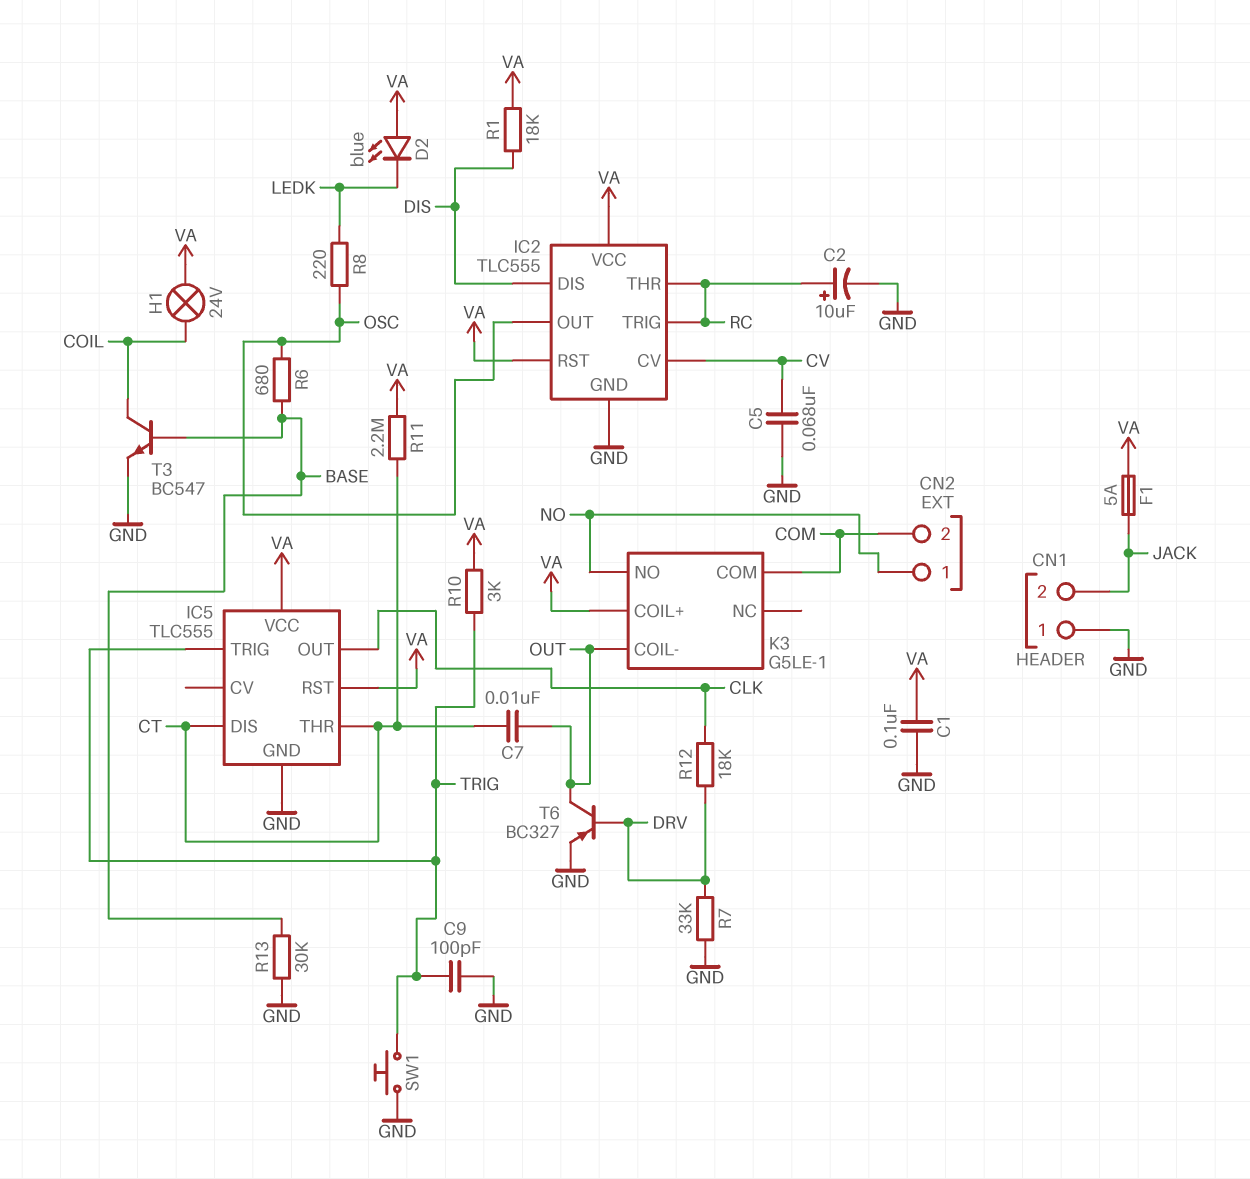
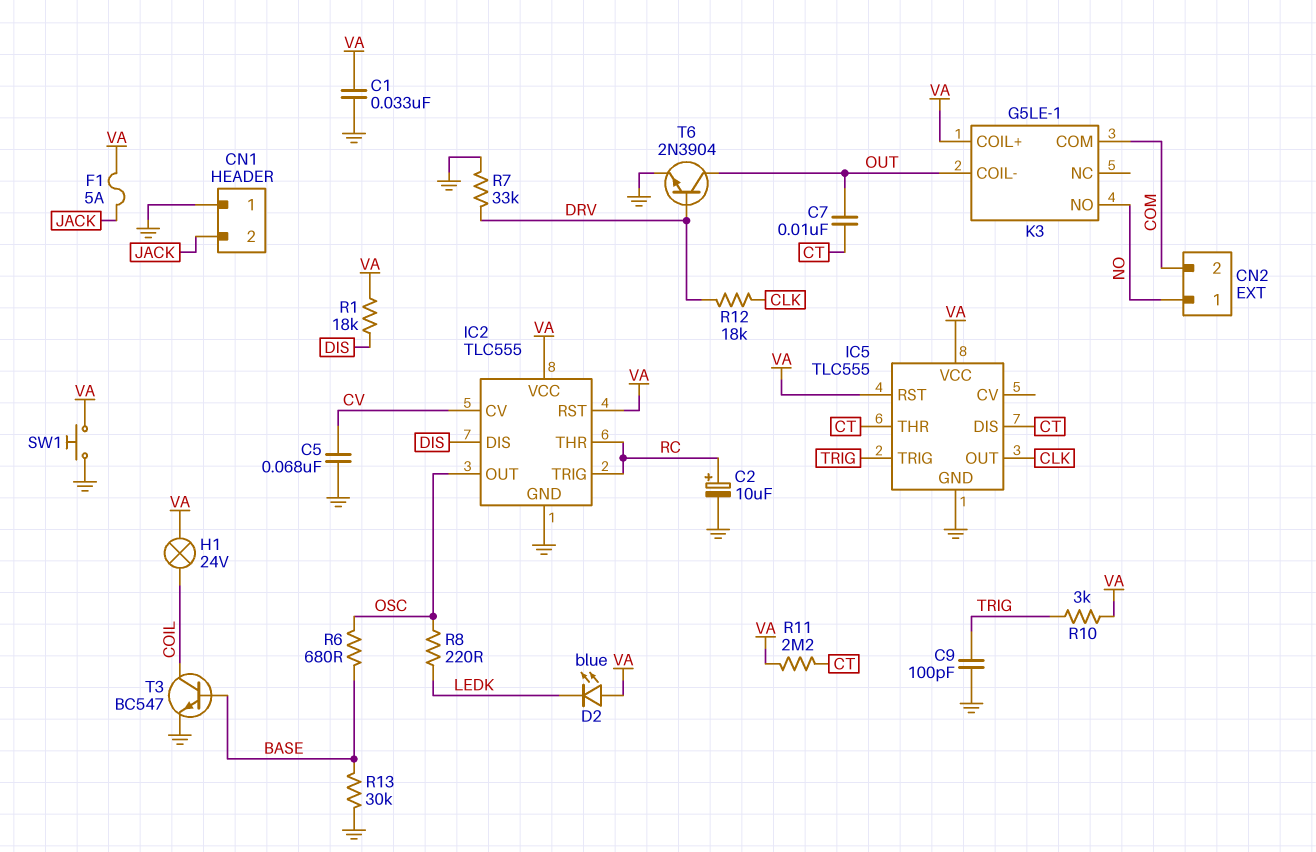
C1: 100nF (GND, VA) -> 33nF (GND, VA)
SW1: button (GND, TRIG) -> button (GND, VA)
T6: PNP BC327 (B DRV, C OUT, E GND) -> NPN 2N3904 (B DRV, C OUT, E GND)

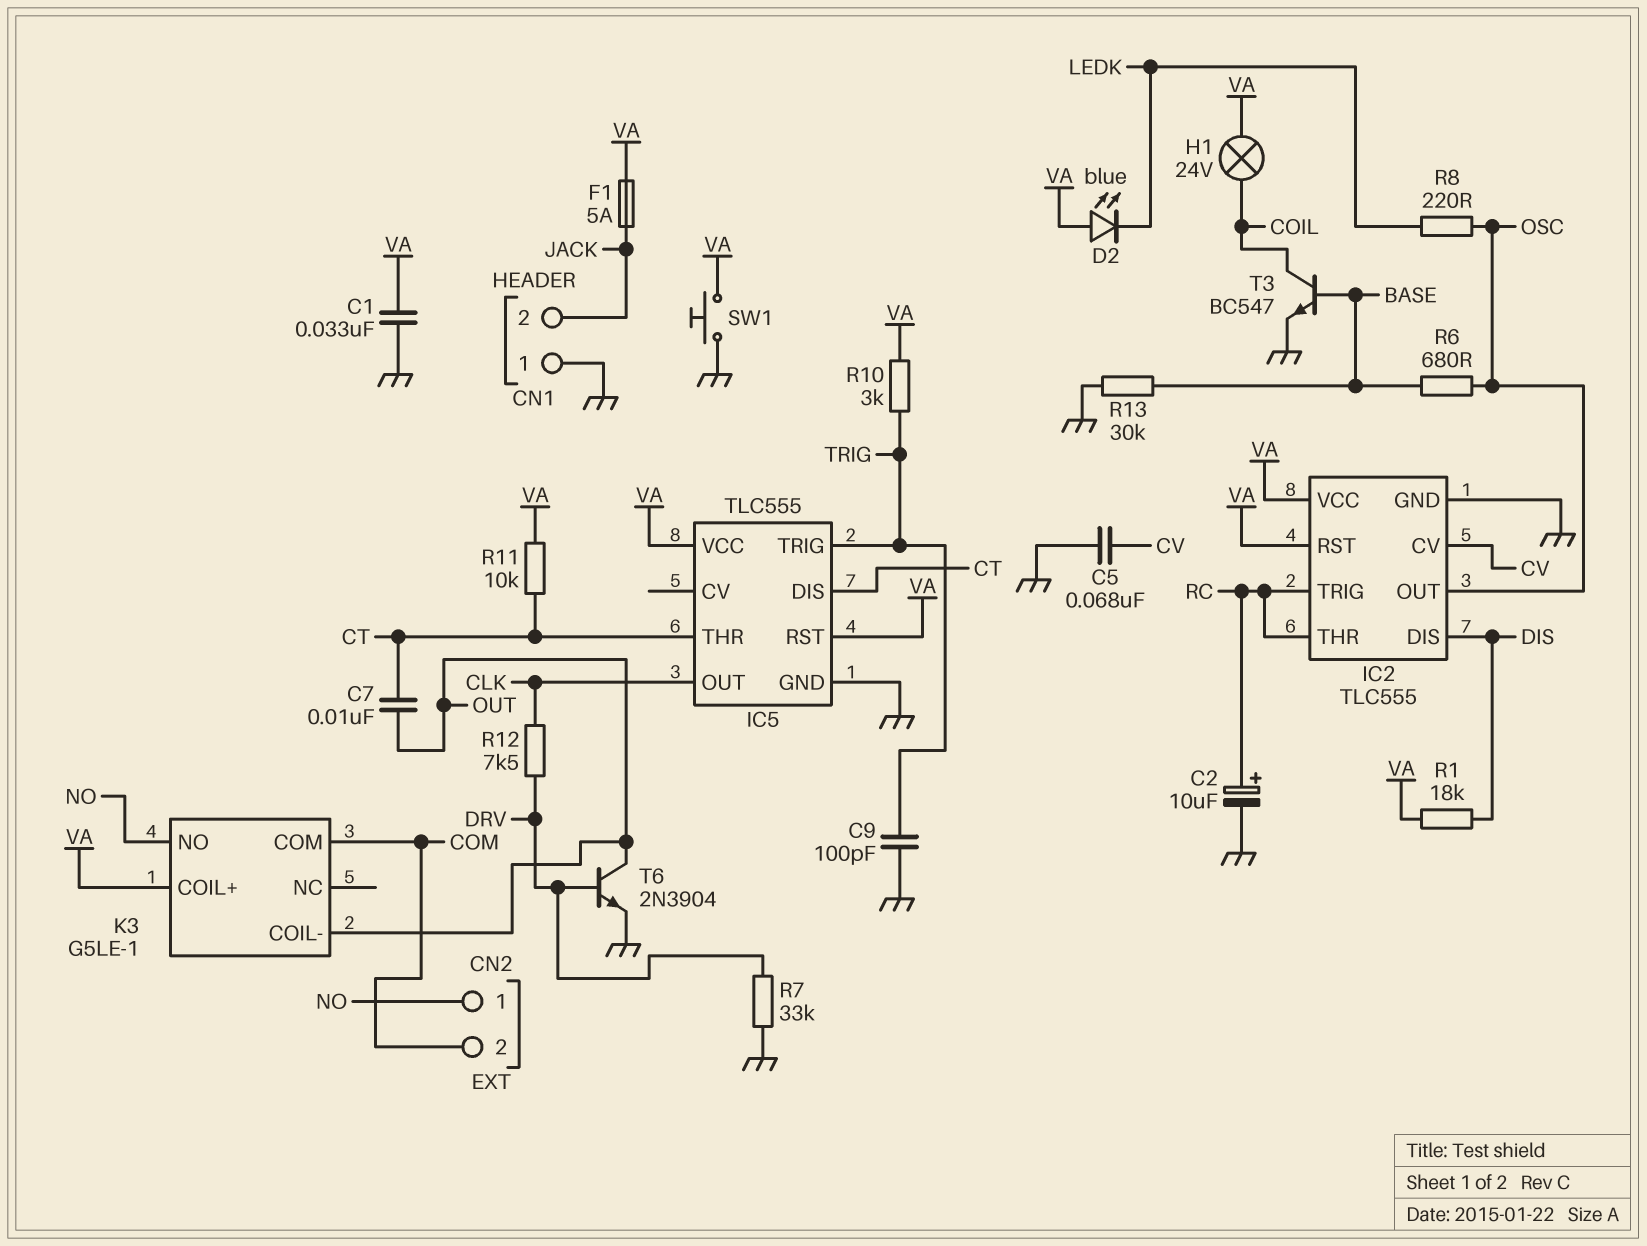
R11: 2.2M (CT, VA) -> 10k (CT, VA)
R12: 18k (CLK, DRV) -> 7.5k (CLK, DRV)

